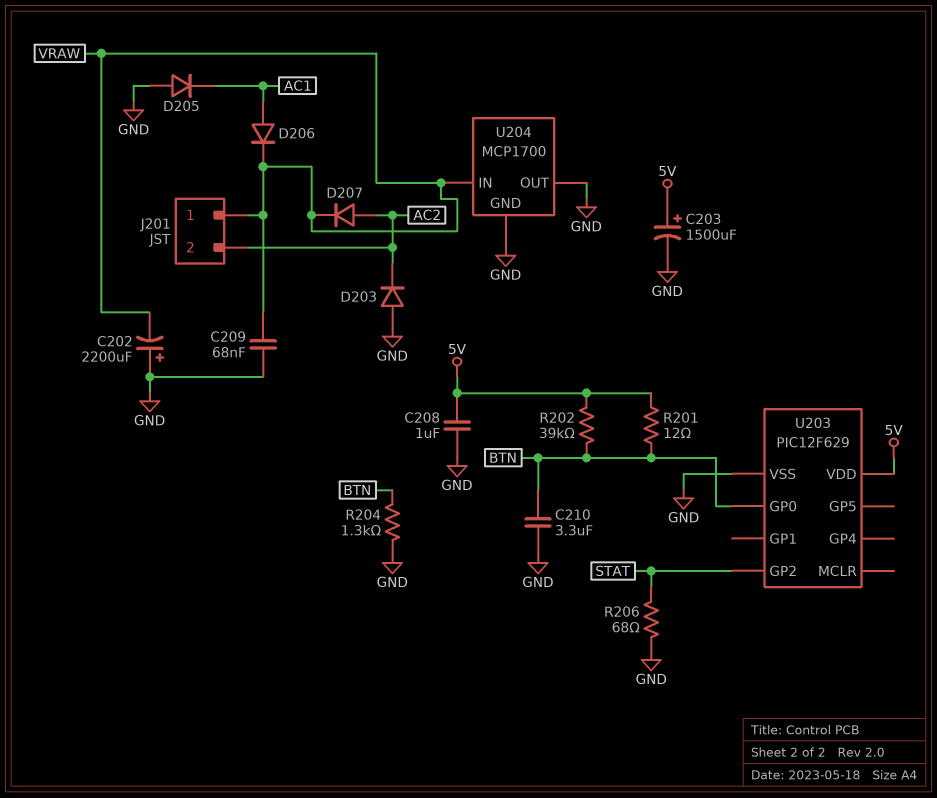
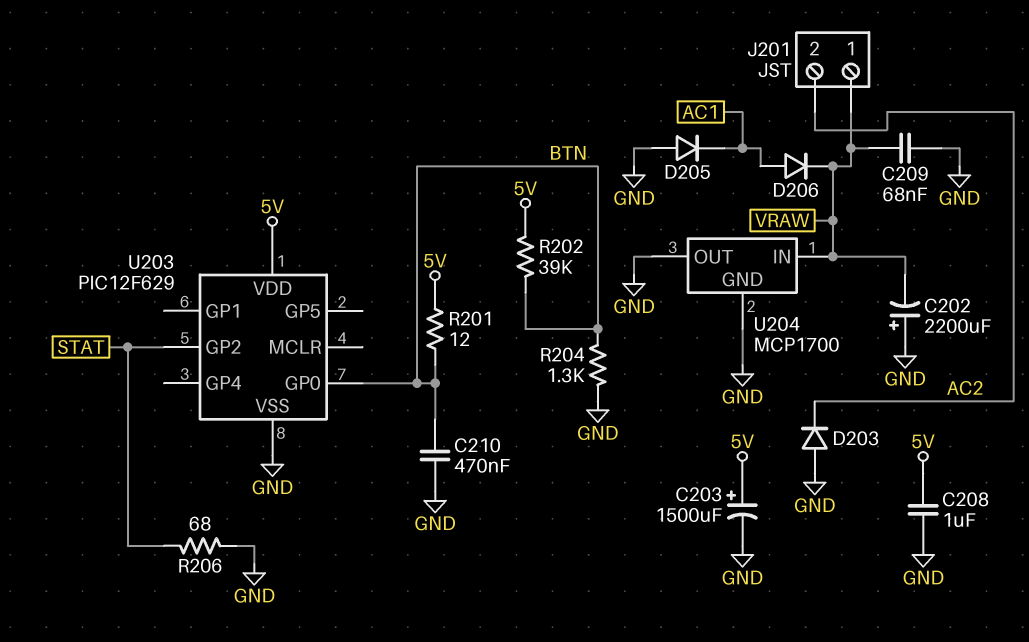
C210: 3.3uF (BTN, GND) -> 470nF (BTN, GND)
D207: diode (A AC2, K VRAW) -> none

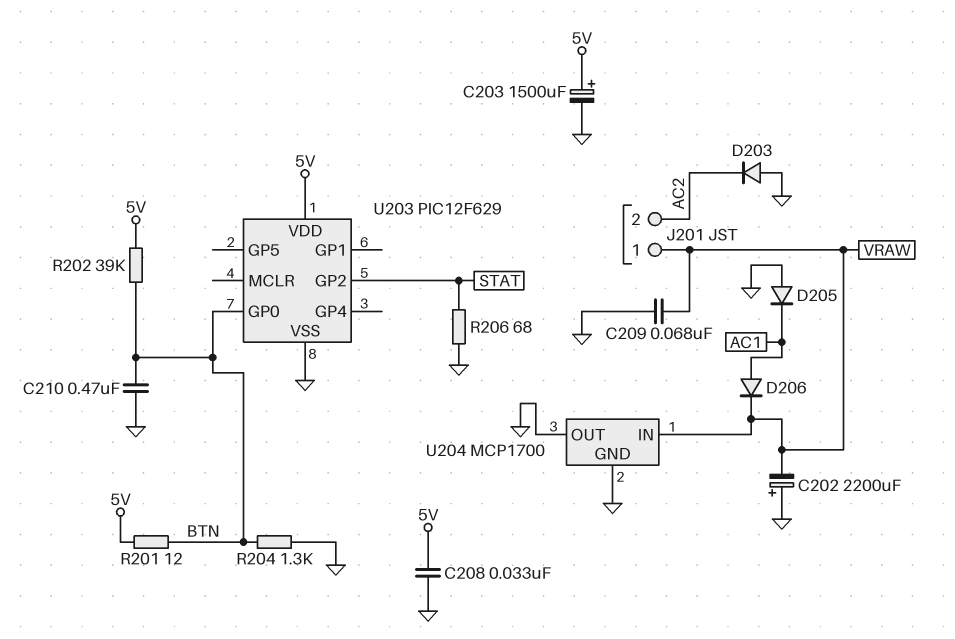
C208: 1uF (5V, GND) -> 33nF (5V, GND)

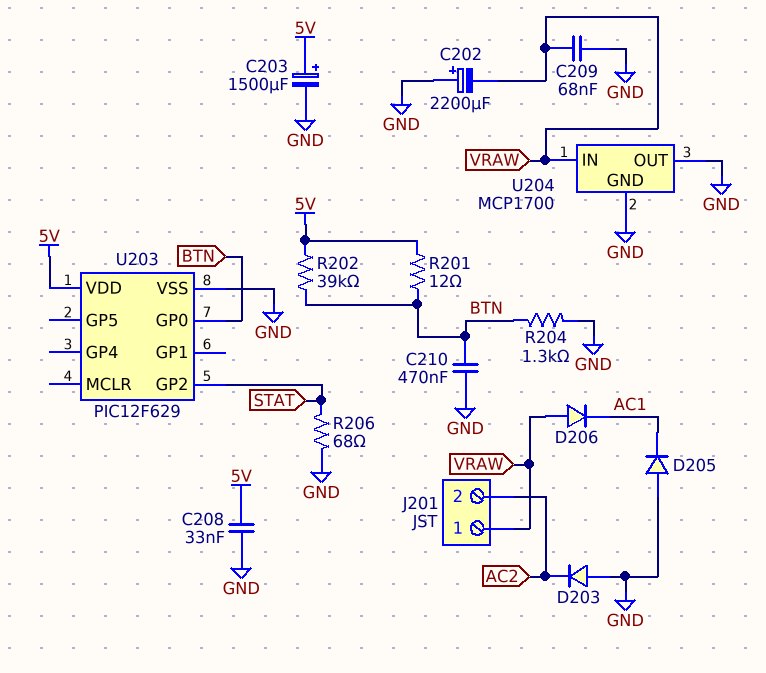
D206: diode (A AC1, K VRAW) -> diode (A VRAW, K AC1)

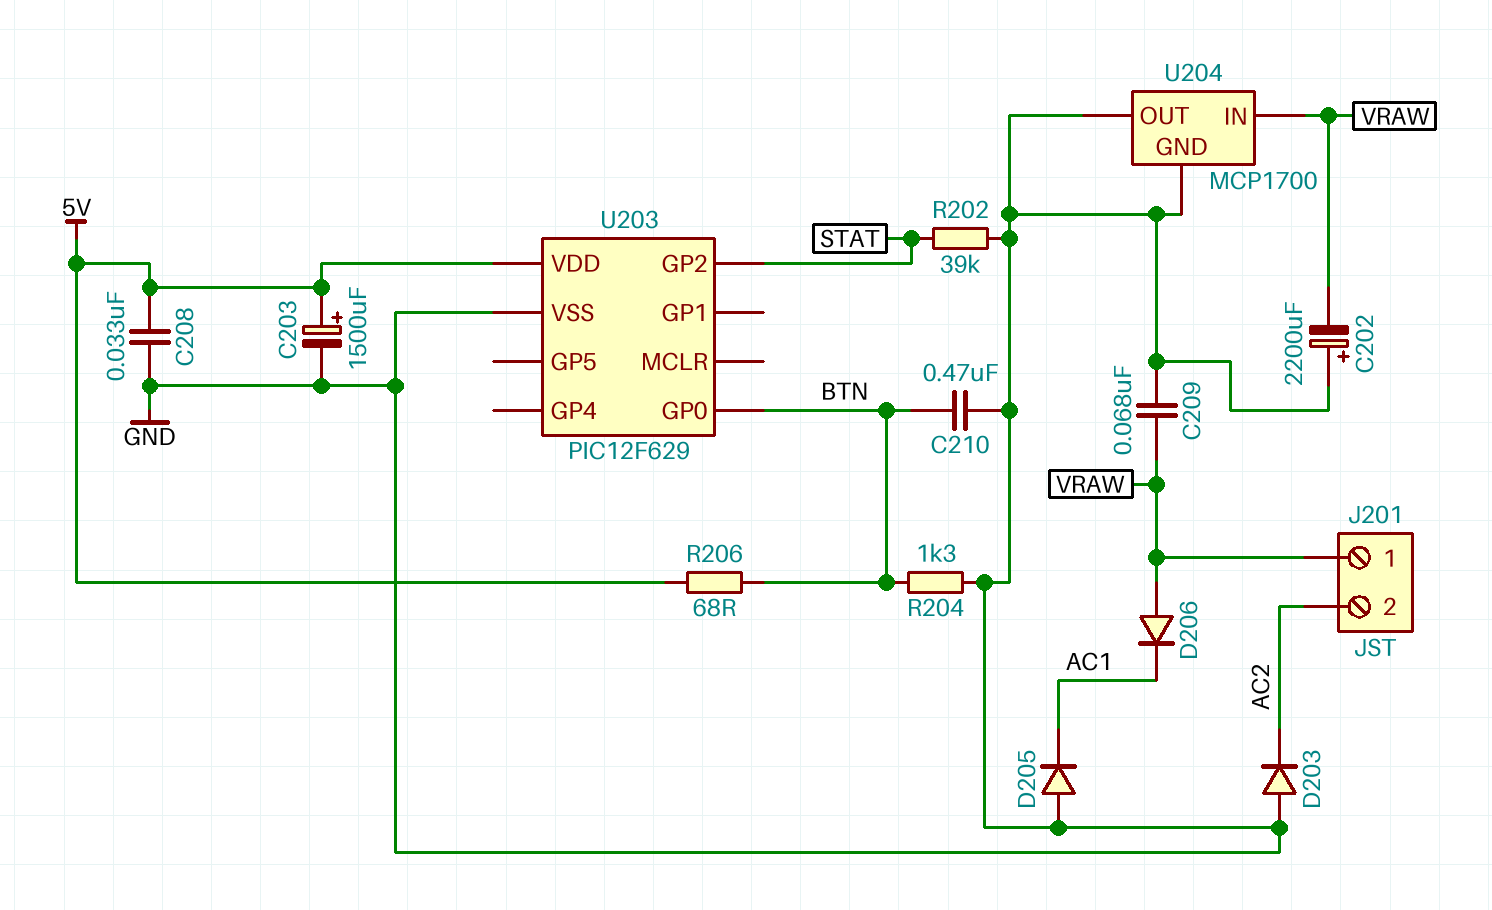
R201: 12 (5V, BTN) -> none
R202: 39k (5V, BTN) -> 39k (GND, STAT)
R206: 68 (GND, STAT) -> 68 (5V, BTN)

